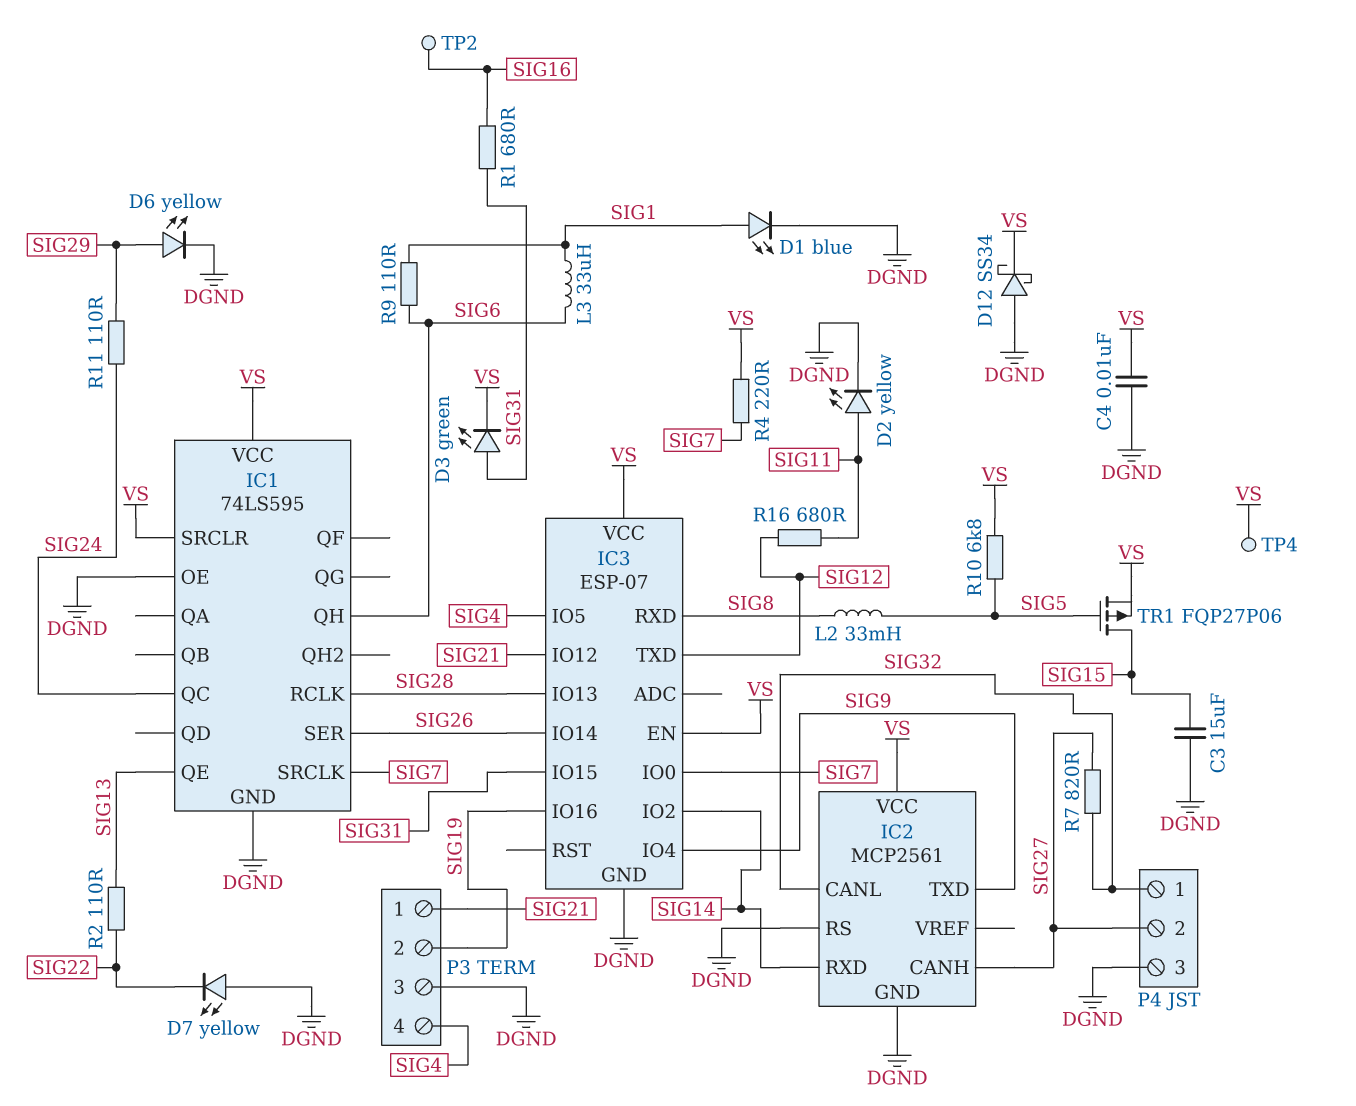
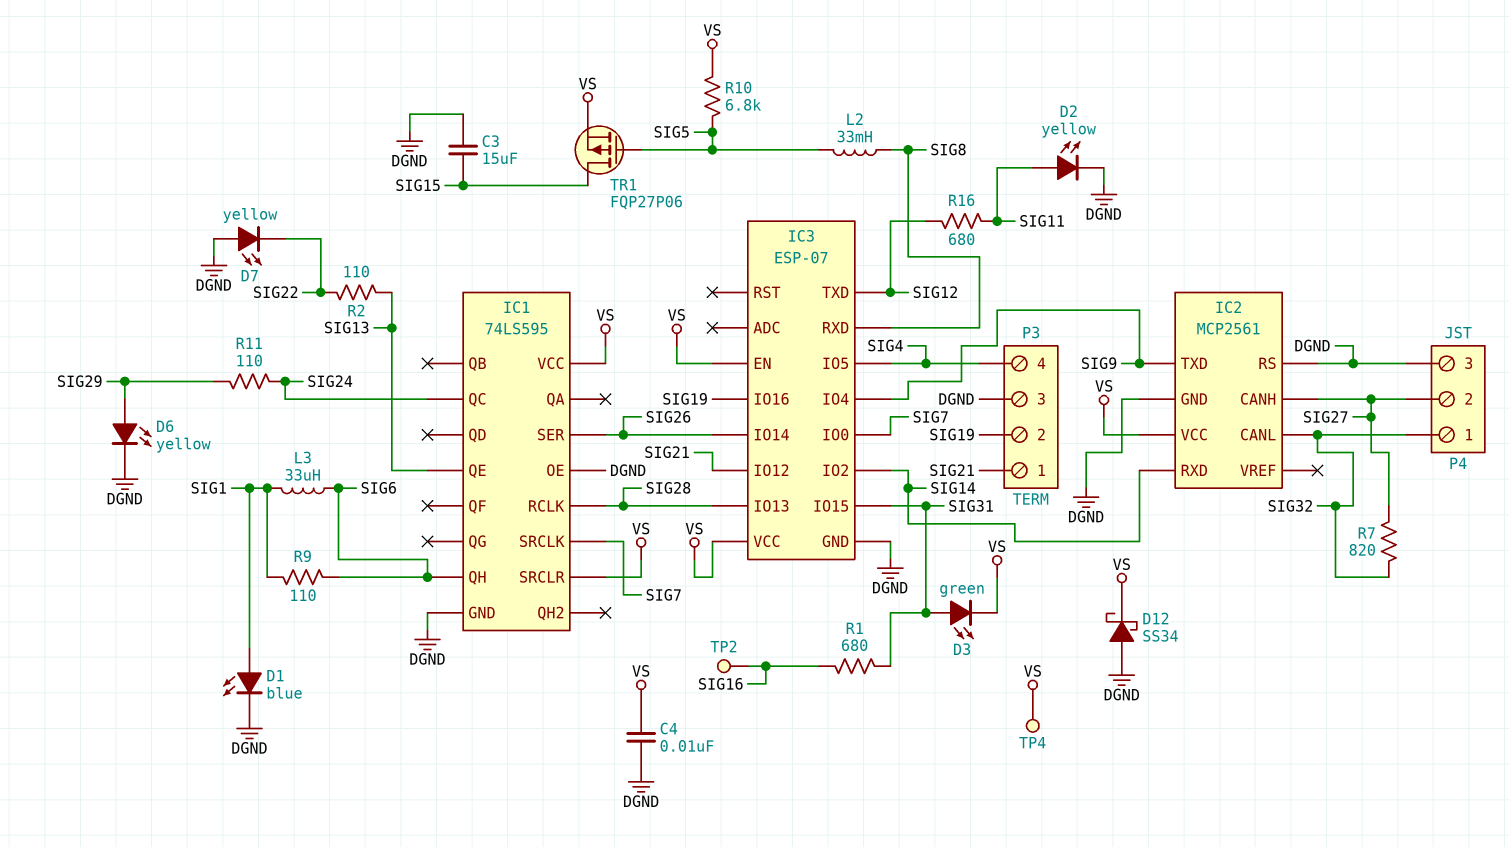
R4: 220 (SIG7, VS) -> none

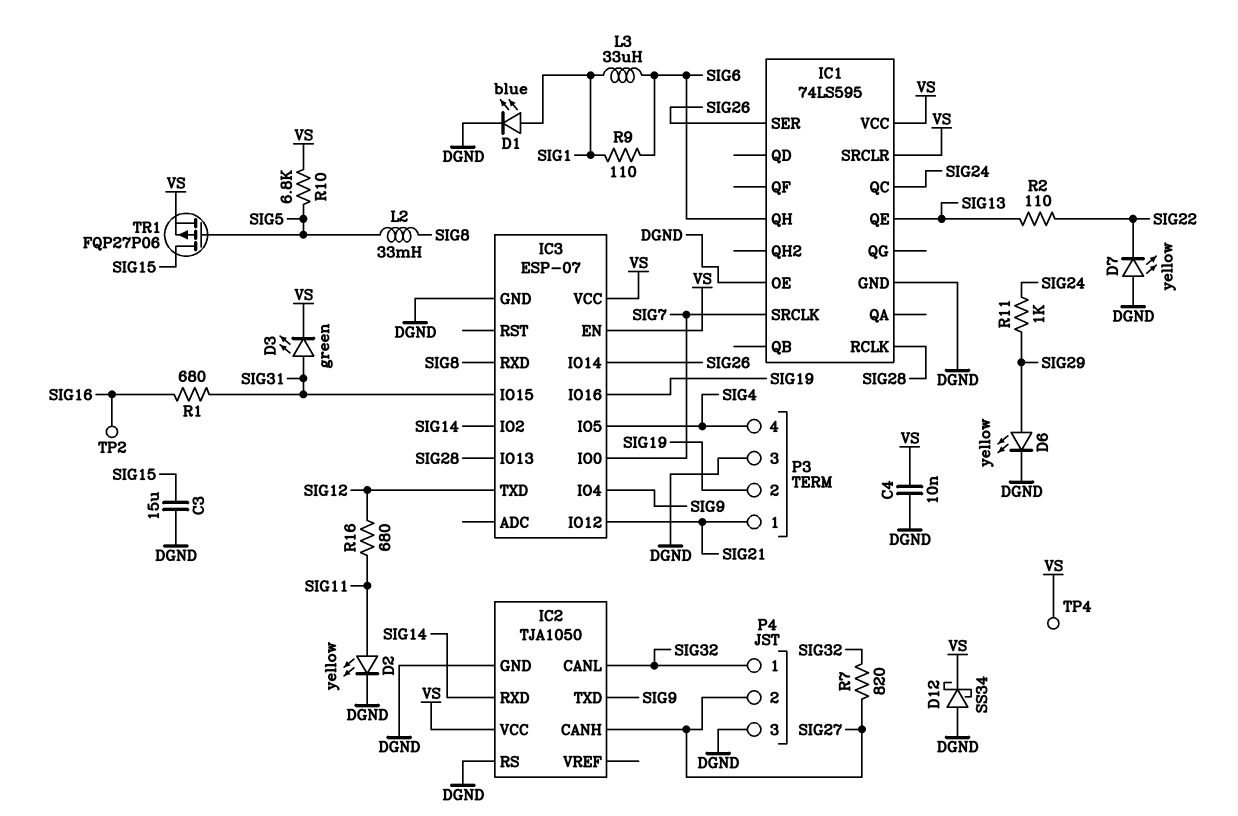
IC2: MCP2561 -> TJA1050
R11: 110 (SIG24, SIG29) -> 1k (SIG24, SIG29)

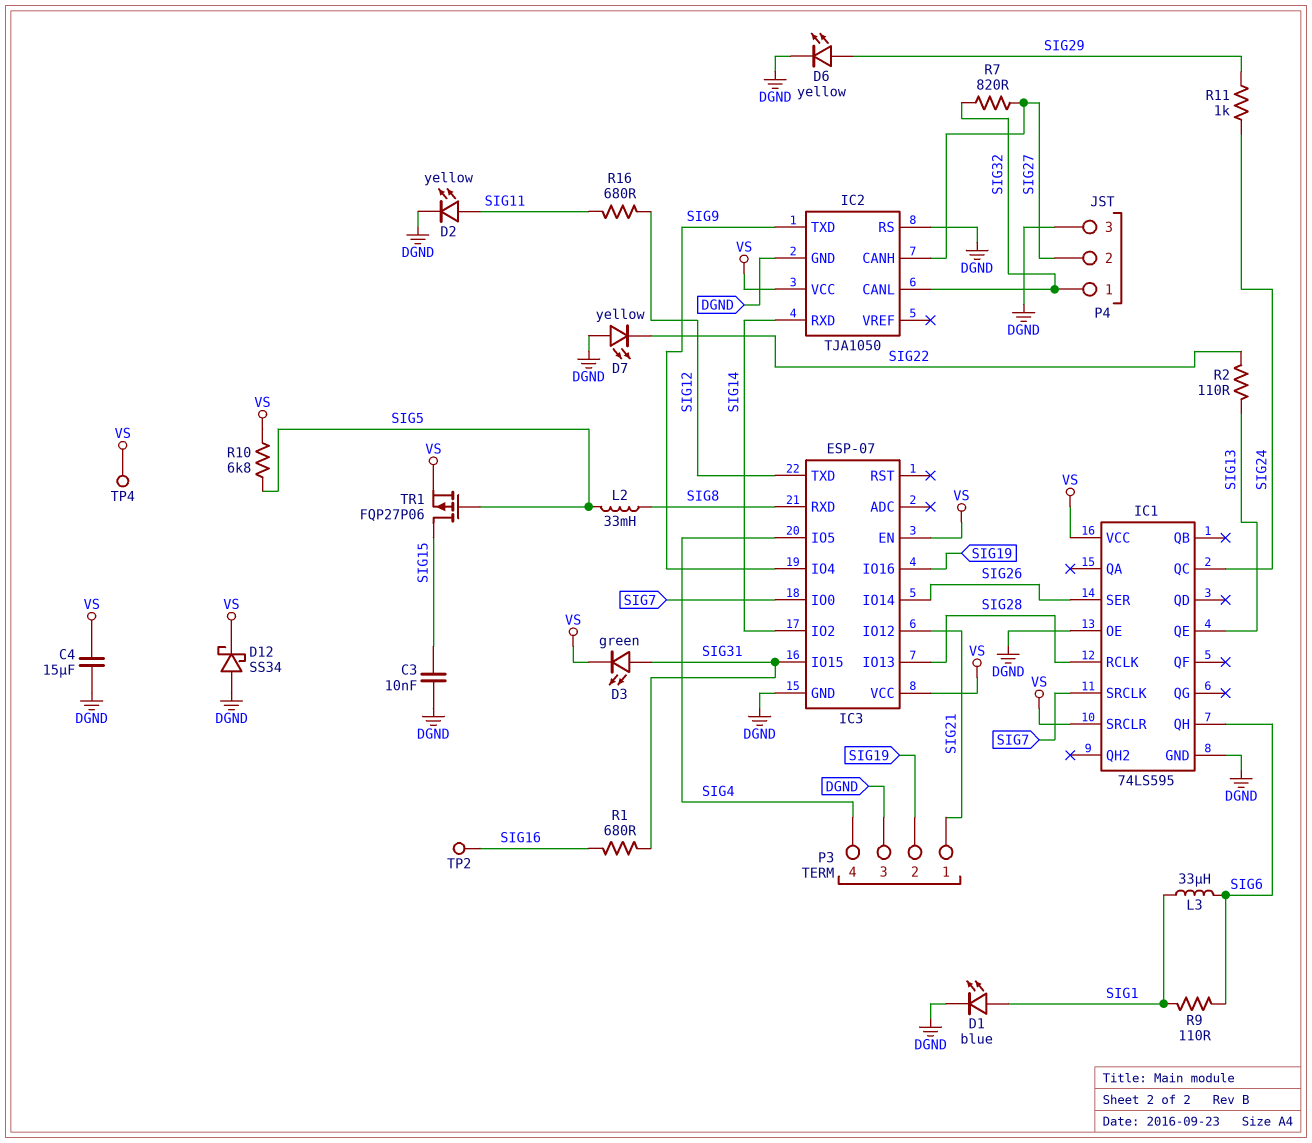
C3: 15uF (DGND, SIG15) -> 10nF (DGND, SIG15)
C4: 10nF (DGND, VS) -> 15uF (DGND, VS)

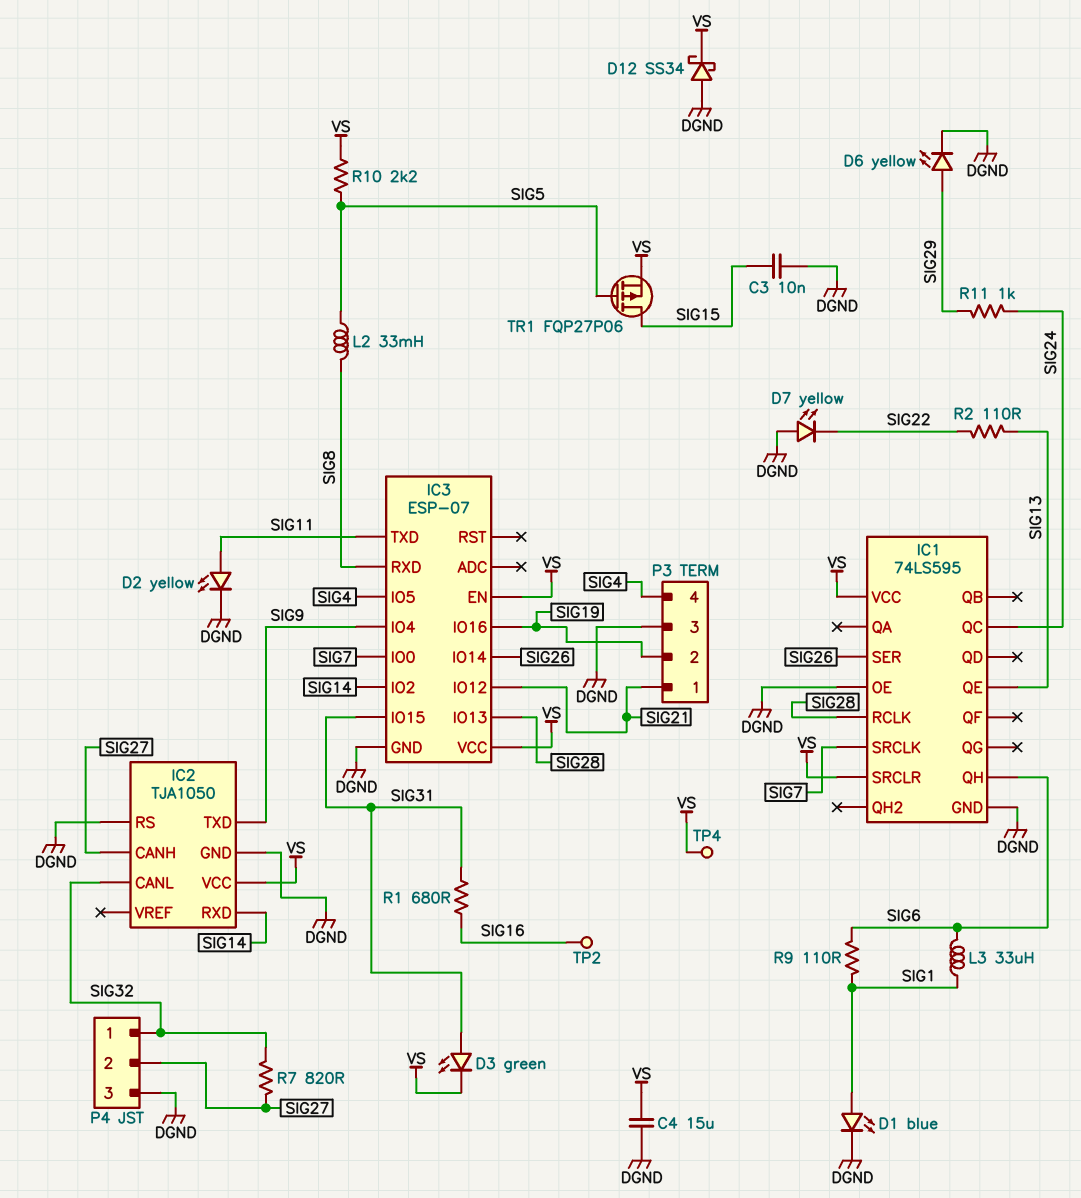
IC3 pin TXD: SIG12 -> SIG11
R10: 6.8k (SIG5, VS) -> 2.2k (SIG5, VS)
R16: 680 (SIG11, SIG12) -> none

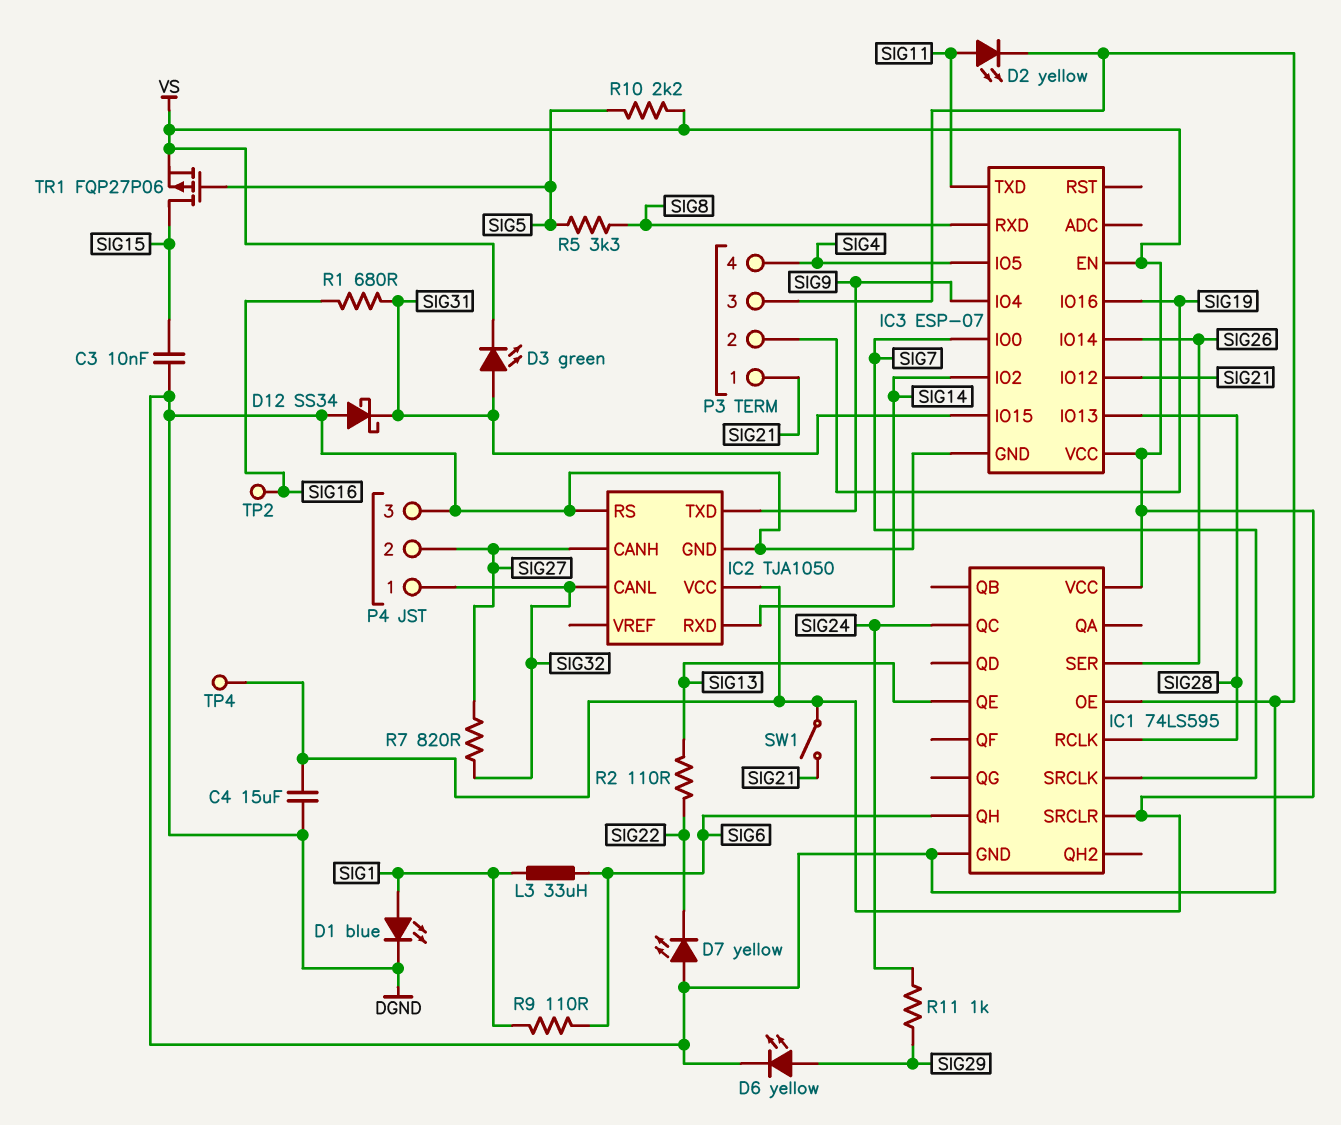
D12: schottky SS34 (A DGND, K VS) -> schottky SS34 (A DGND, K SIG31)
L2: 33mH (SIG5, SIG8) -> none
R5: none -> 3.3k (SIG5, SIG8)
SW1: none -> switch (SIG21, VS)

